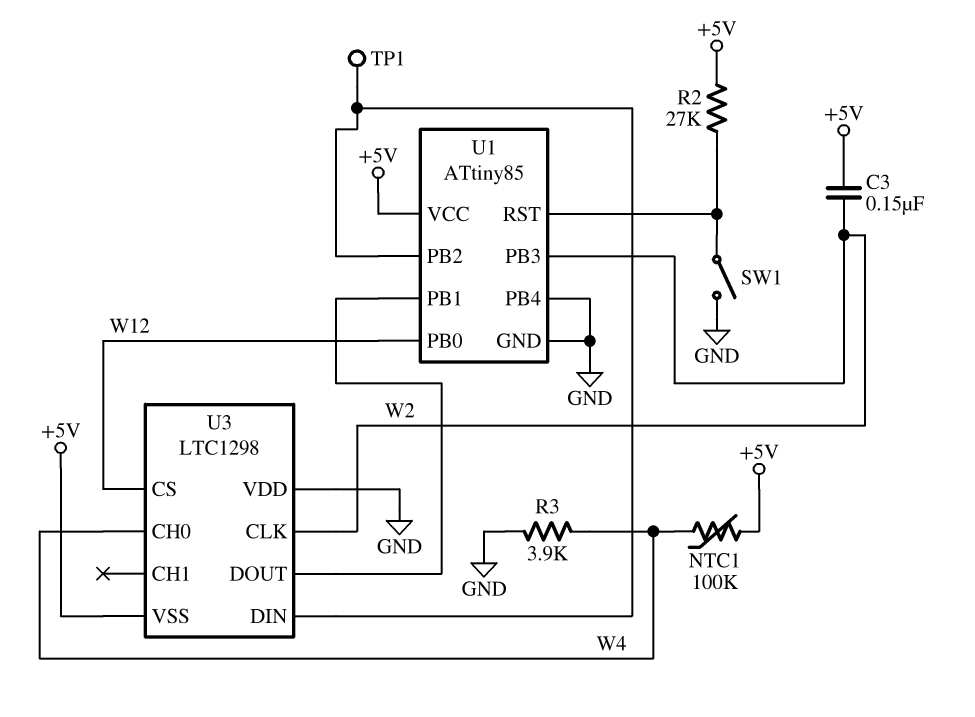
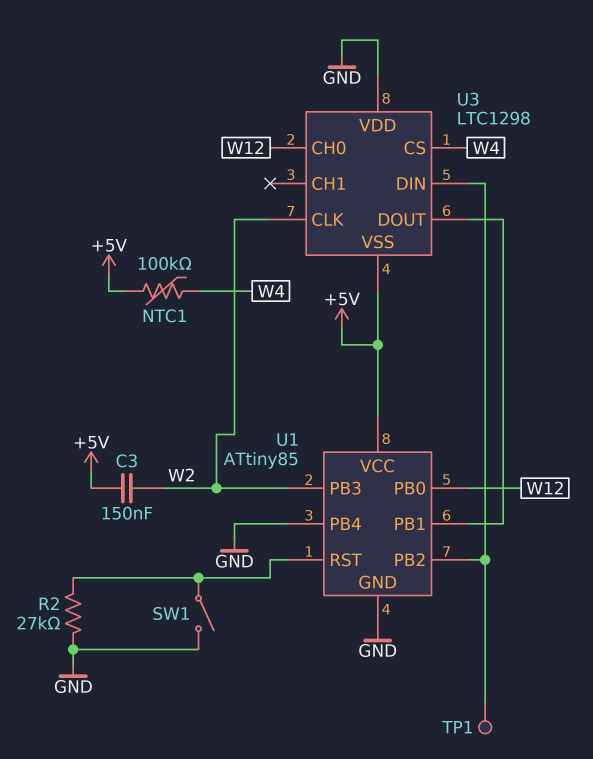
R2: 27k (+5V, U1/RST) -> 27k (GND, U1/RST)
R3: 3.9k (GND, W4) -> none
U3 pin CH0: W4 -> W12
U3 pin CS: W12 -> W4

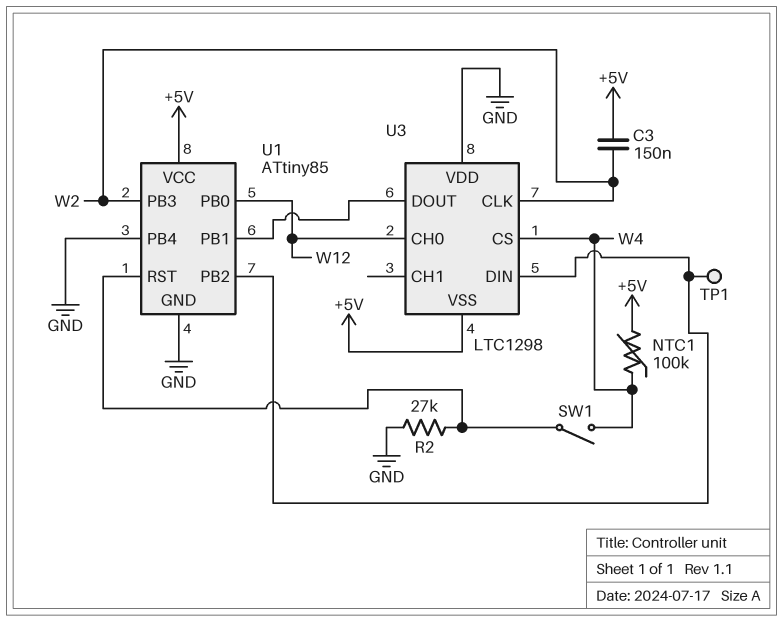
SW1: switch (GND, U1/RST) -> switch (U1/RST, W4)

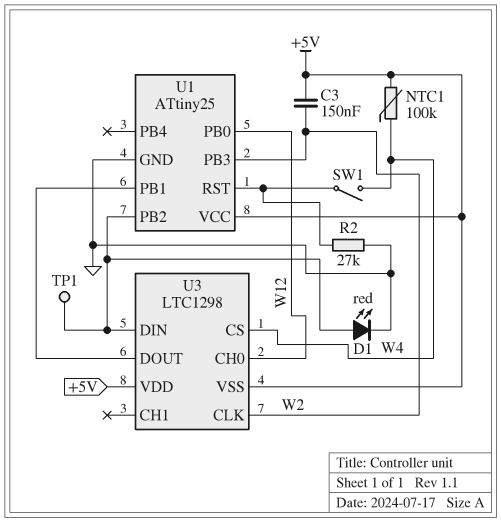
D1: none -> LED red (A U1/PB2, K GND)
U1: ATtiny85 -> ATtiny25
U1 pin PB4: GND -> none
U3 pin VDD: GND -> +5V

